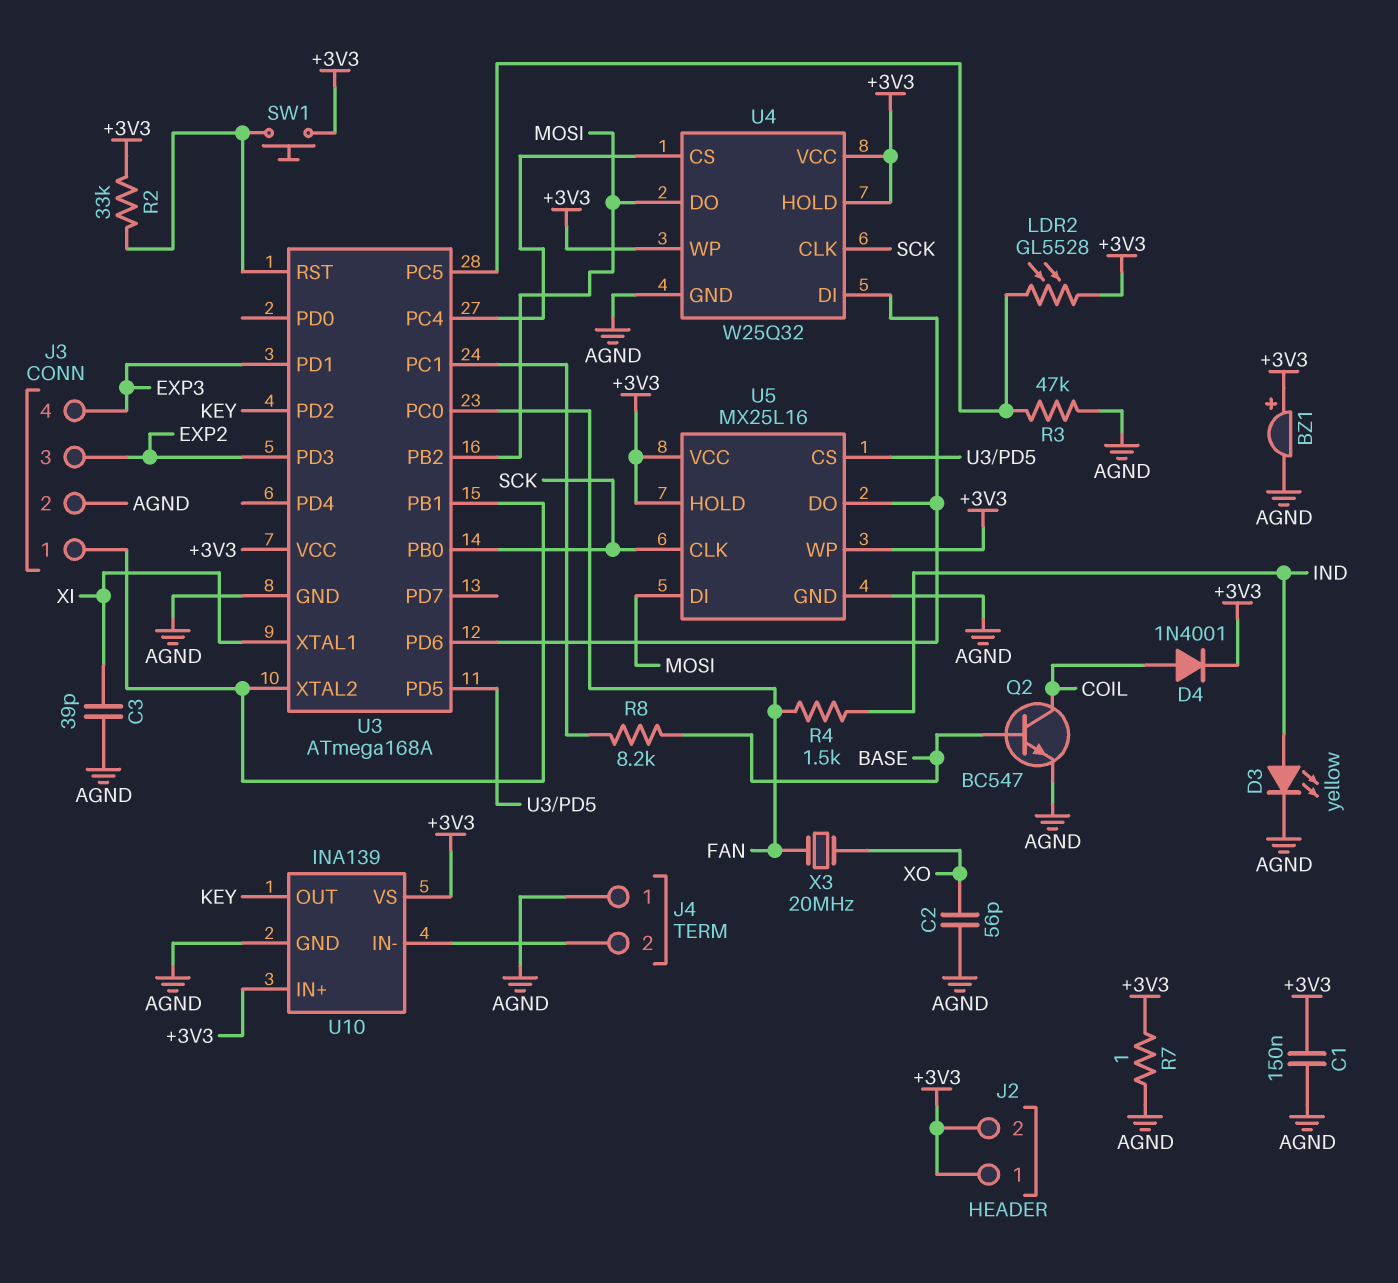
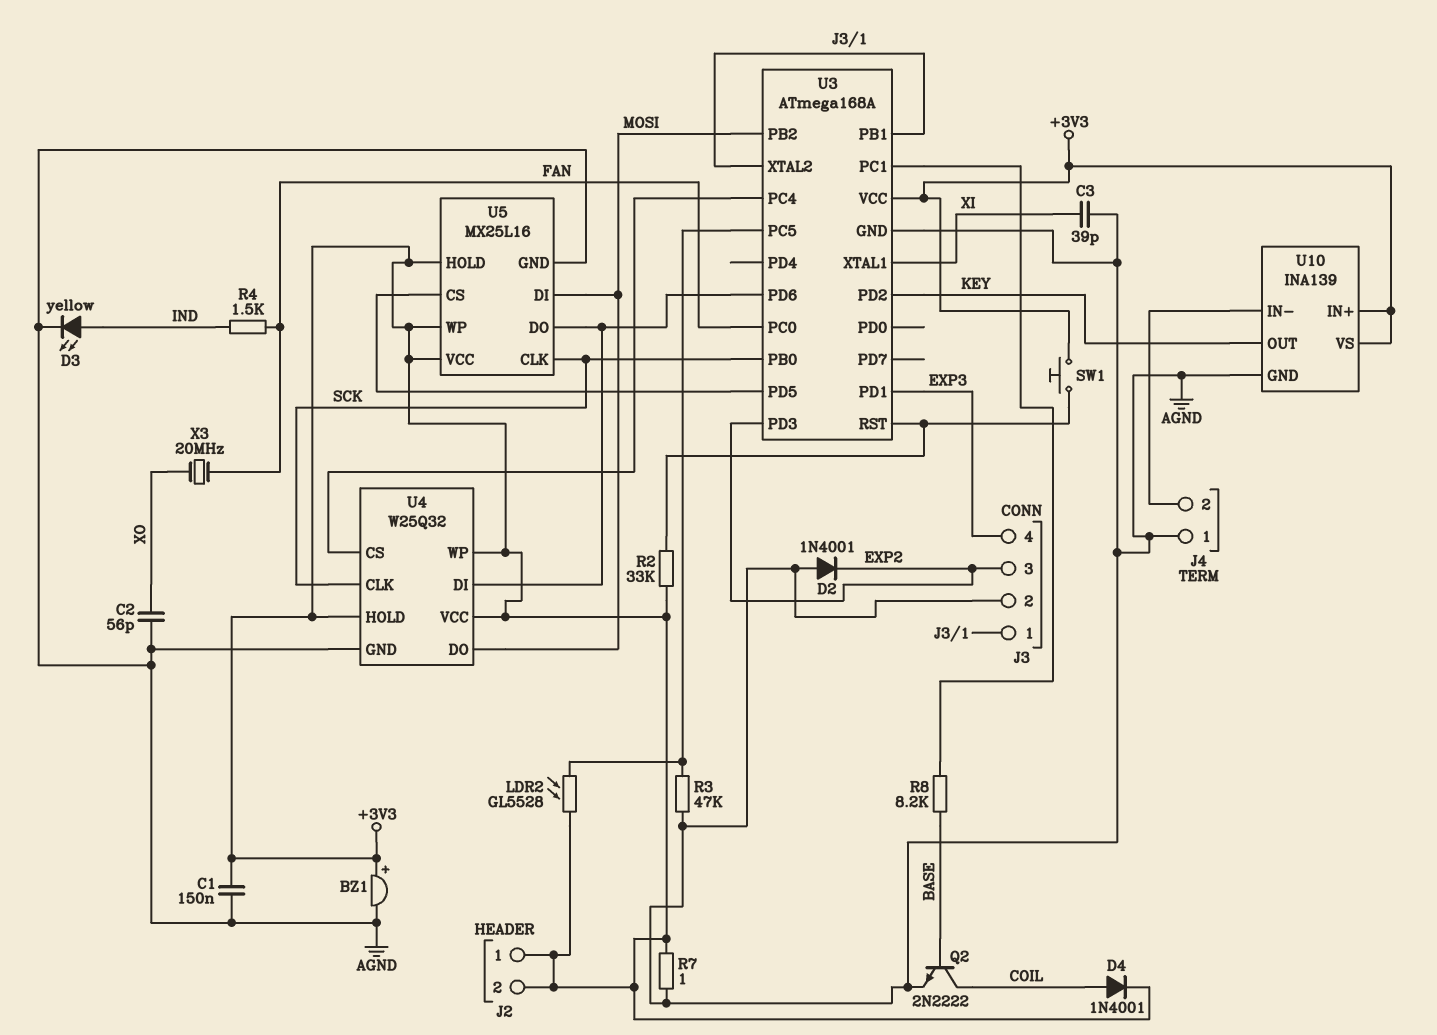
D2: none -> diode 1N4001 (A AGND, K EXP2)
Q2: NPN BC547 (B BASE, C COIL, E AGND) -> NPN 2N2222 (B BASE, C COIL, E AGND)

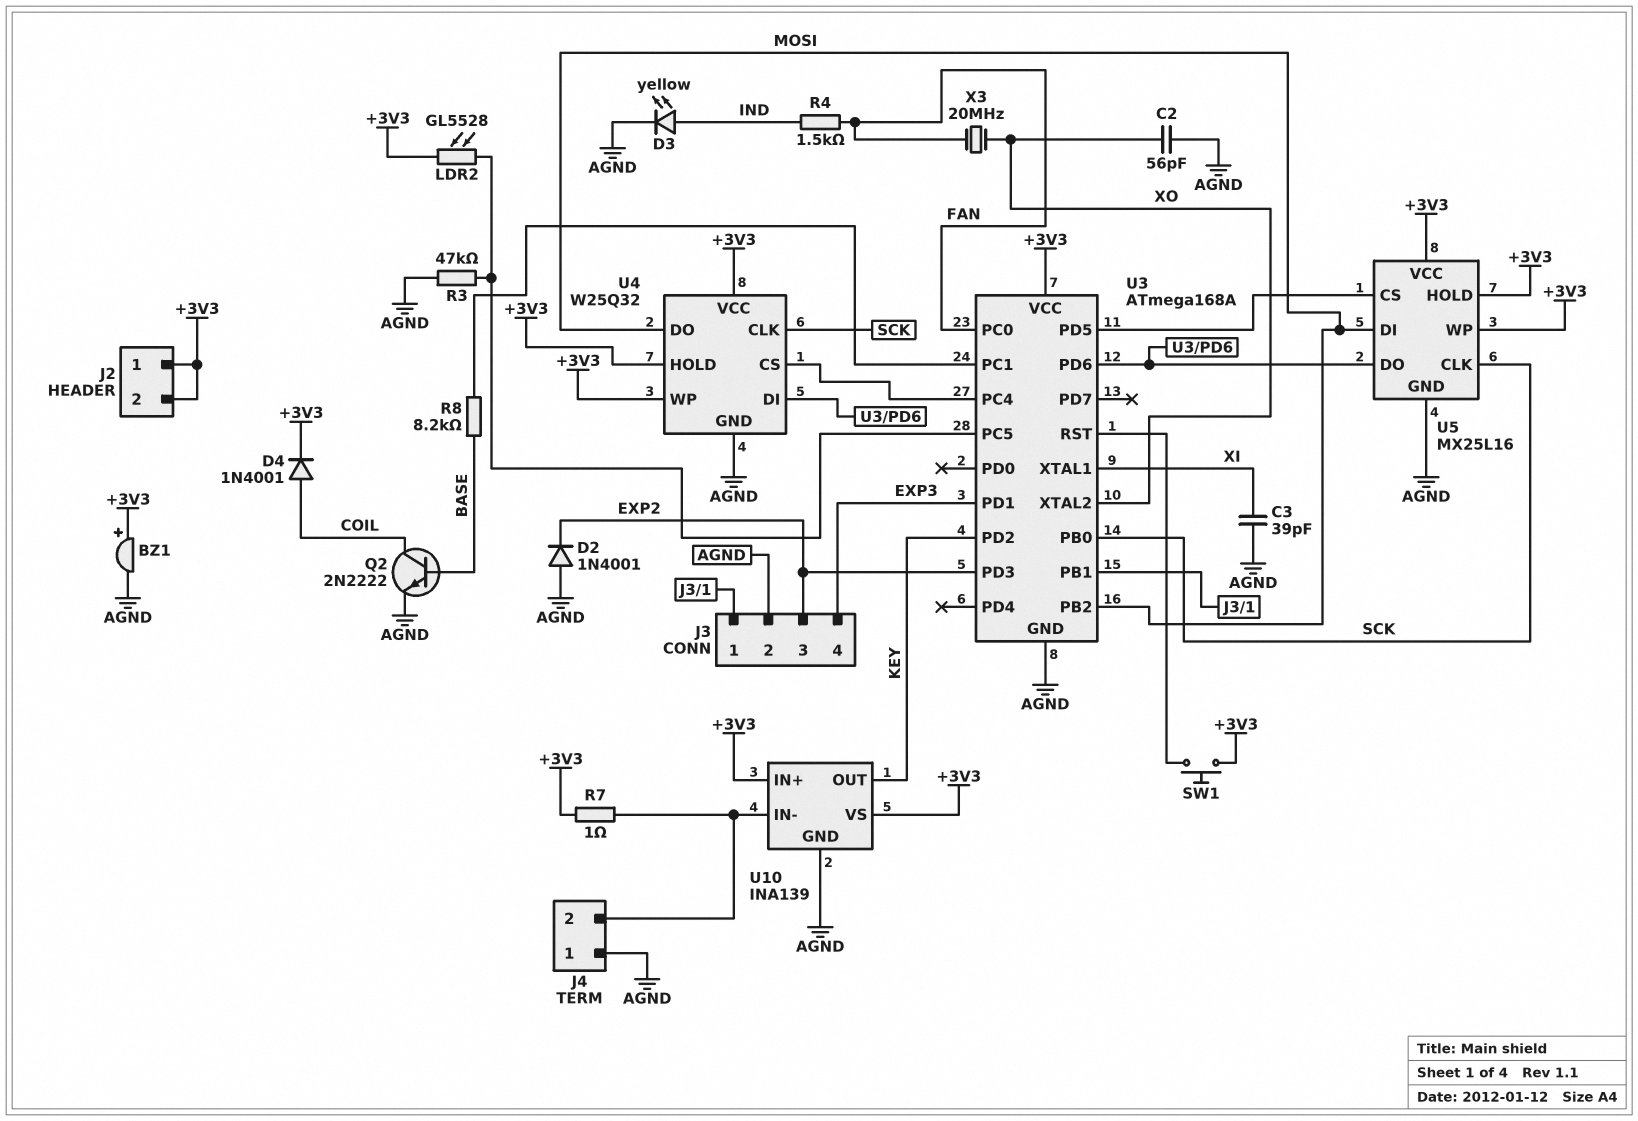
C1: 150nF (+3V3, AGND) -> none
R2: 33k (+3V3, U3/RST) -> none
R7: 1 (+3V3, AGND) -> 1 (+3V3, J4/2)
U3 pin XTAL2: J3/1 -> XO

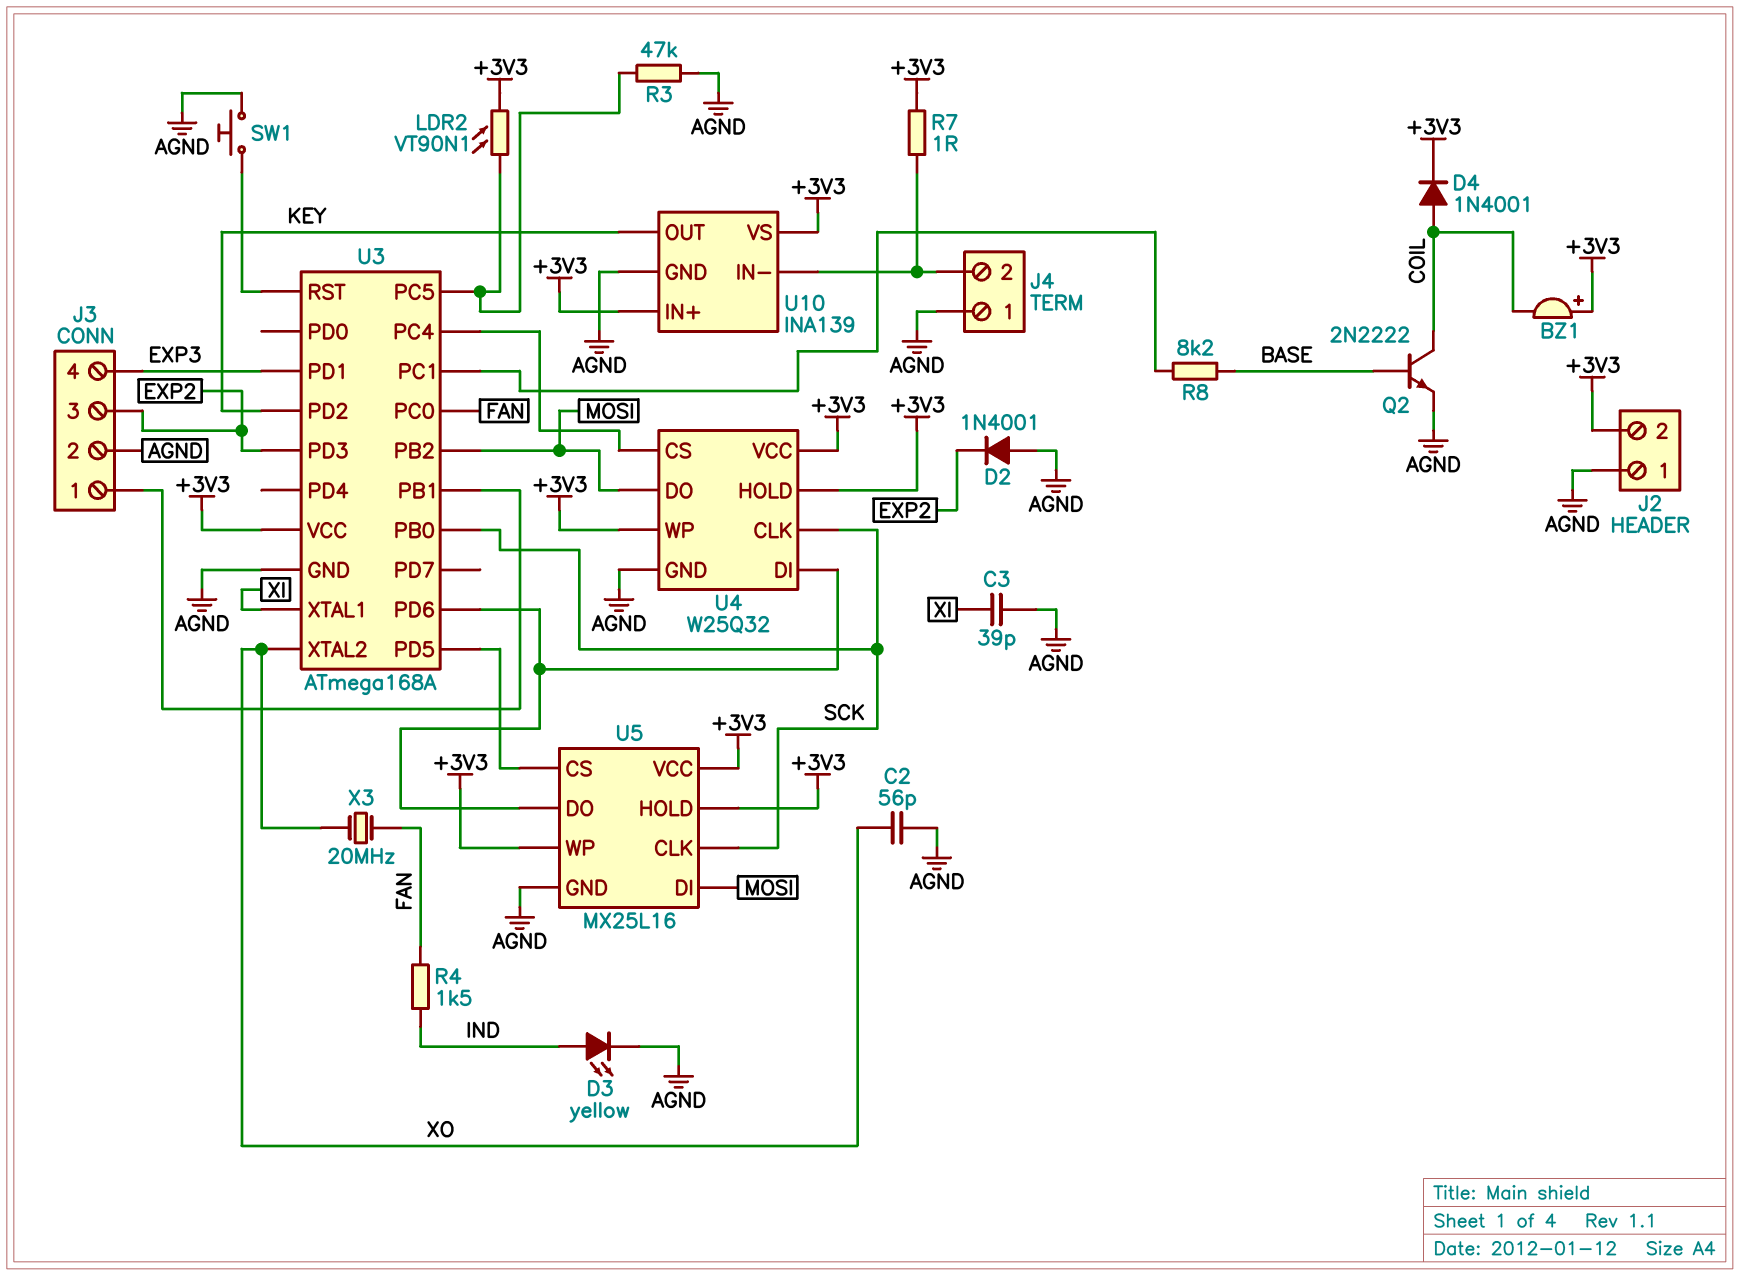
BZ1: buzzer (plus +3V3, minus AGND) -> buzzer (plus +3V3, minus COIL)
J2 pin 1: +3V3 -> AGND
LDR2: GL5528 (+3V3, U3/PC5) -> VT90N1 (+3V3, U3/PC5)
SW1: button (+3V3, U3/RST) -> button (AGND, U3/RST)

